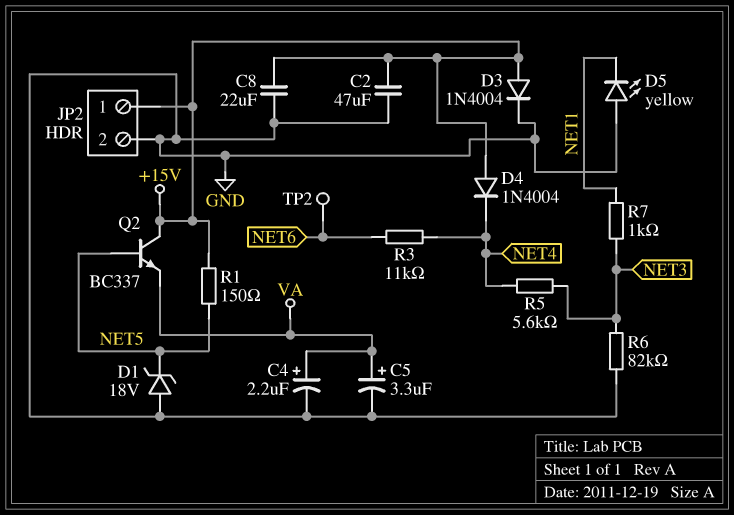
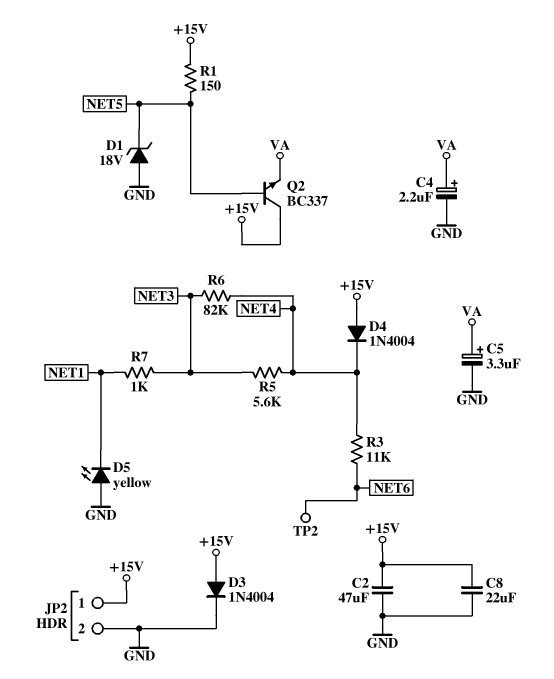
R6: 82k (GND, NET3) -> 82k (NET3, NET4)

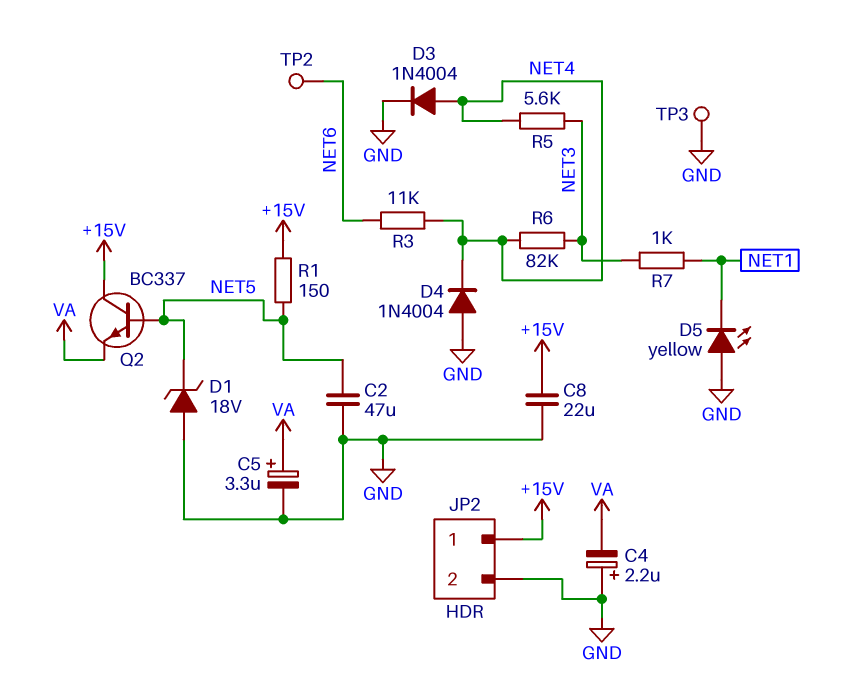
C2: 47uF (+15V, GND) -> 47uF (GND, NET5)
C4: 2.2uF (plus VA, minus GND) -> 2.2uF (plus GND, minus VA)
D3: diode 1N4004 (A +15V, K GND) -> diode 1N4004 (A NET4, K GND)
D4: diode 1N4004 (A +15V, K NET4) -> diode 1N4004 (A GND, K NET4)
TP3: none -> test point (GND)

